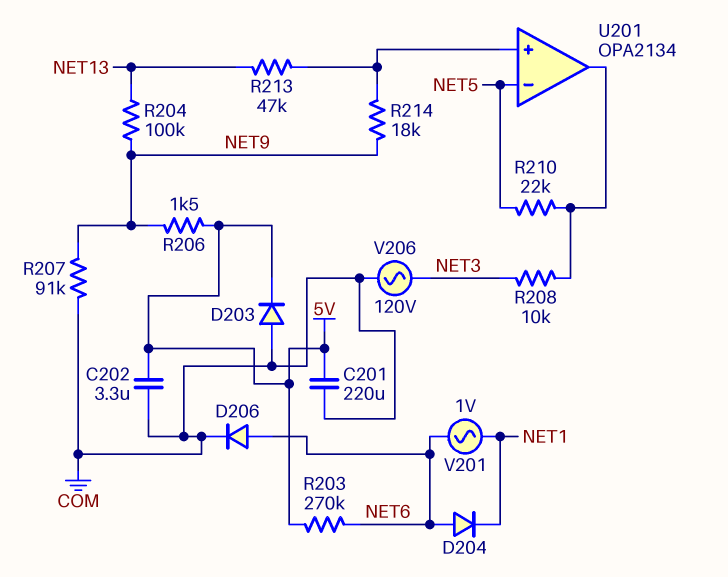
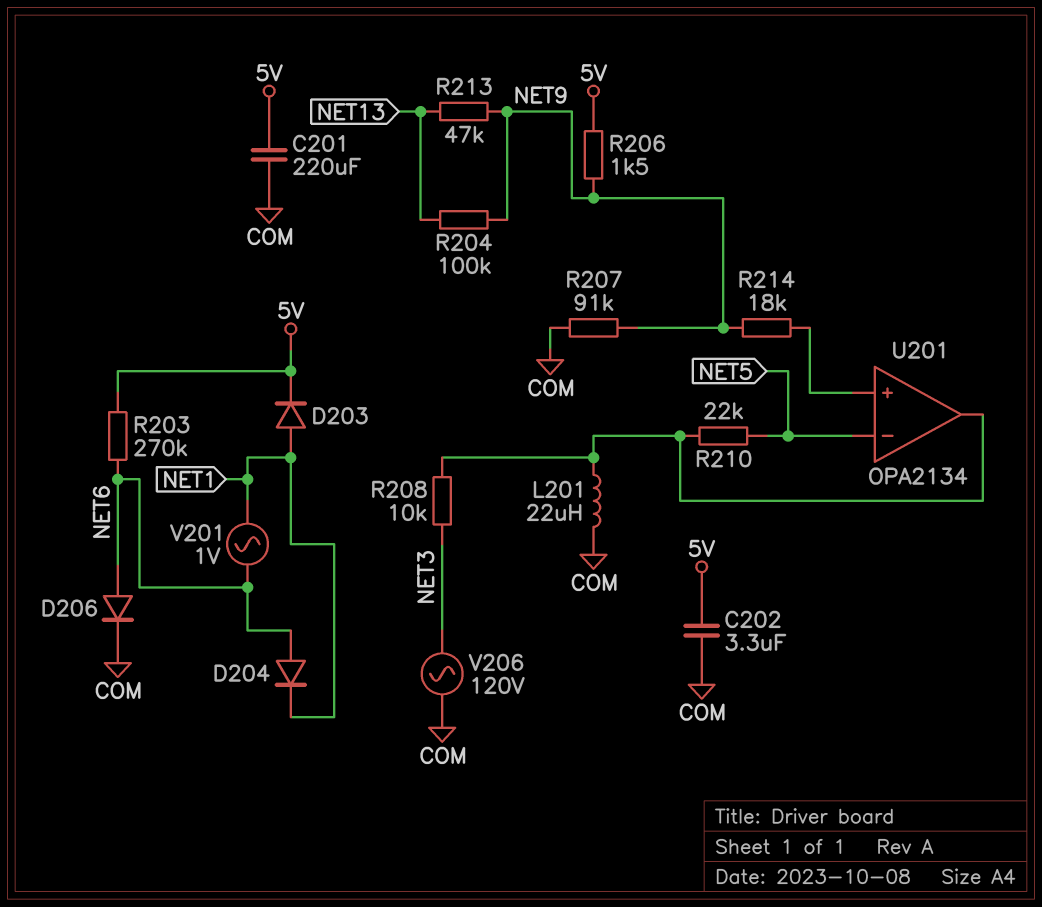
D203: diode (A COM, K 5V) -> diode (A NET1, K 5V)
L201: none -> 22uH (COM, U201/out)
R213: 47k (NET13, U201/in+) -> 47k (NET9, NET13)

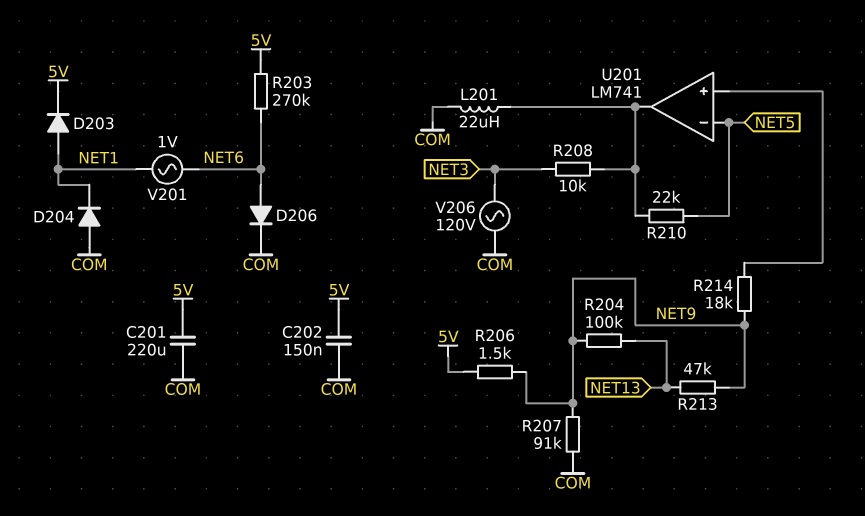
C202: 3.3uF (5V, COM) -> 150nF (5V, COM)
D204: diode (A NET6, K NET1) -> diode (A COM, K NET1)
U201: OPA2134 -> LM741

